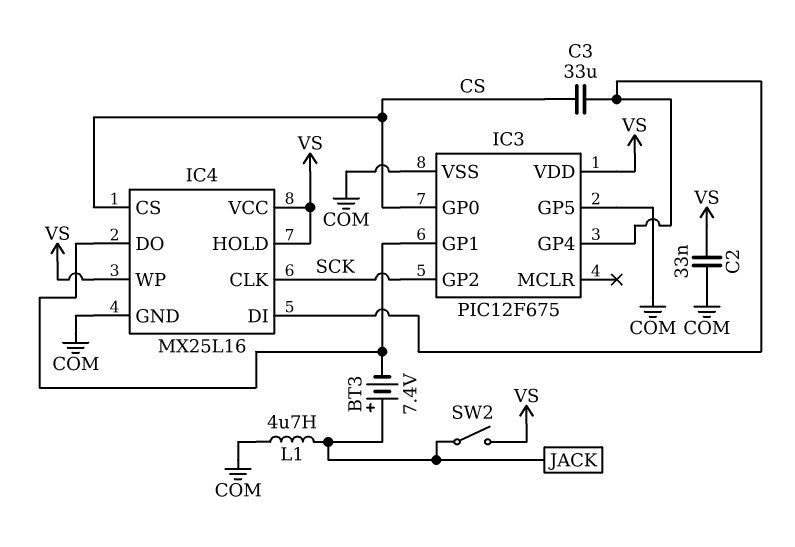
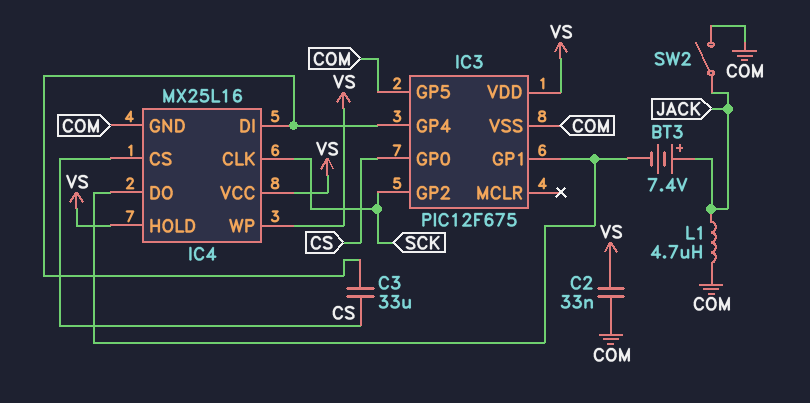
SW2: switch (JACK, VS) -> switch (COM, JACK)

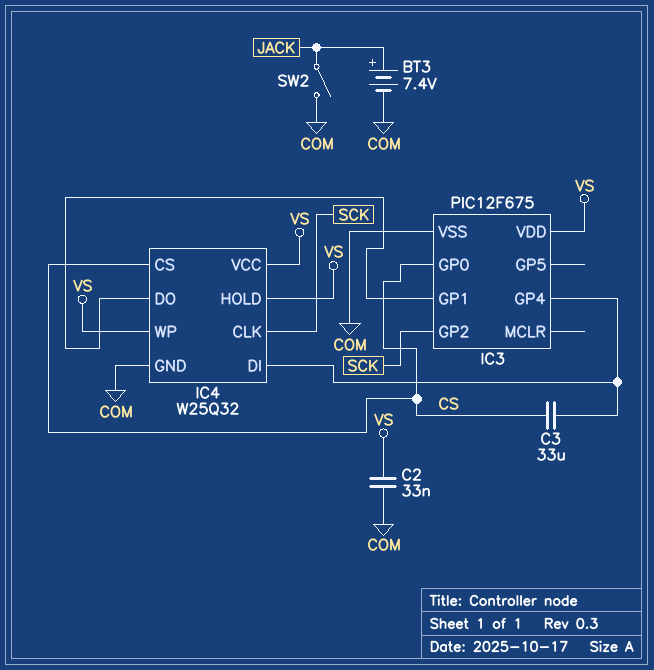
BT3: 7.4V (plus JACK, minus IC3/GP1) -> 7.4V (plus JACK, minus COM)
IC3 pin GP5: COM -> none
IC4: MX25L16 -> W25Q32
L1: 4.7uH (COM, JACK) -> none

